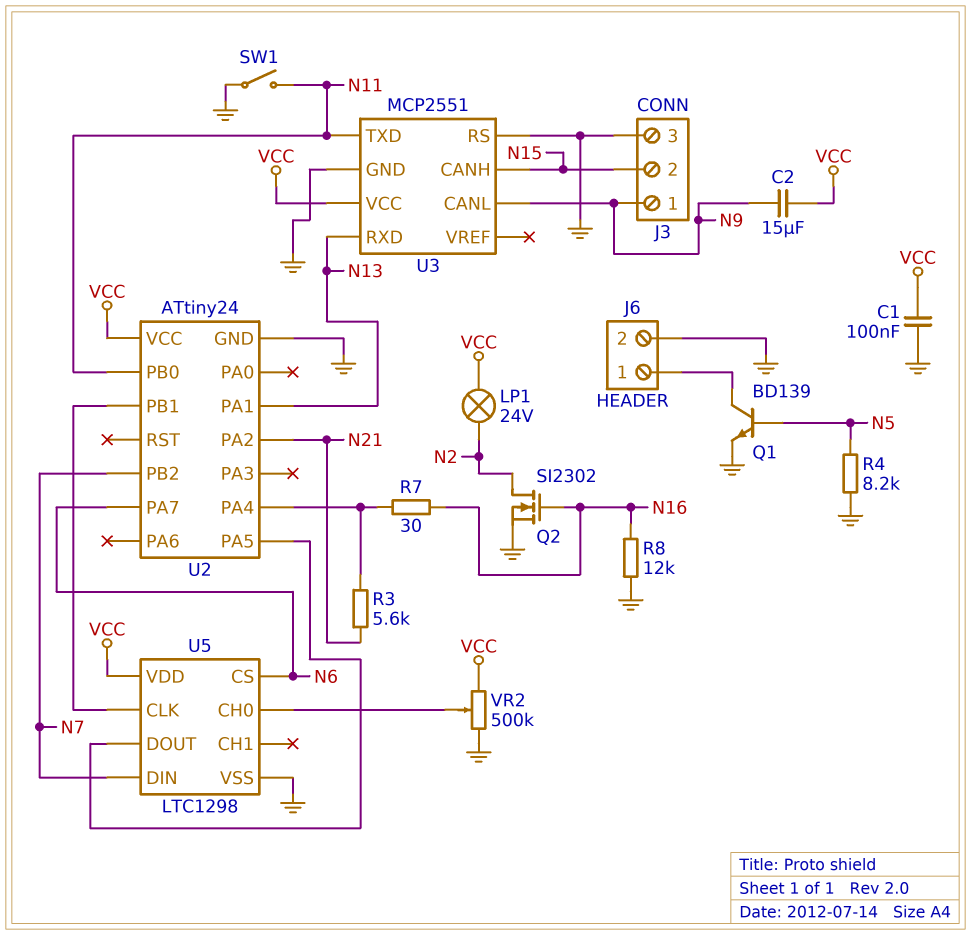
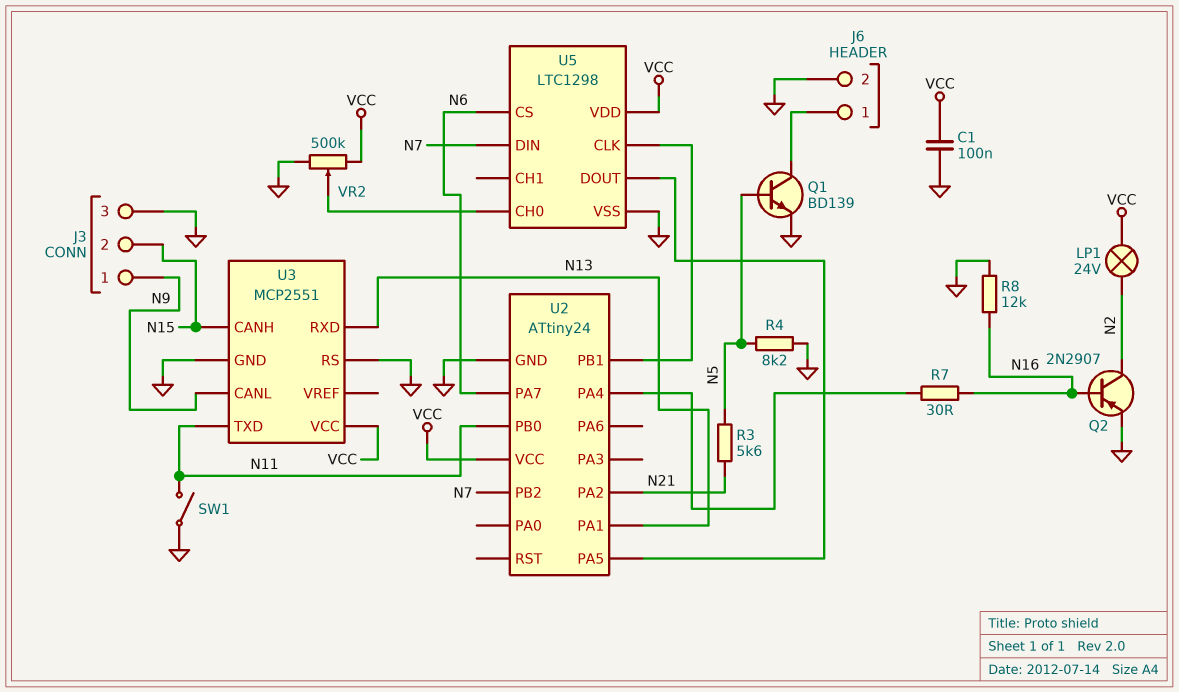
C2: 15uF (N9, VCC) -> none
Q2: NMOS SI2302 (G N16, D N2, S GND) -> PNP 2N2907 (B N16, C N2, E GND)
R3: 5.6k (N21, U2/PA4) -> 5.6k (N5, N21)

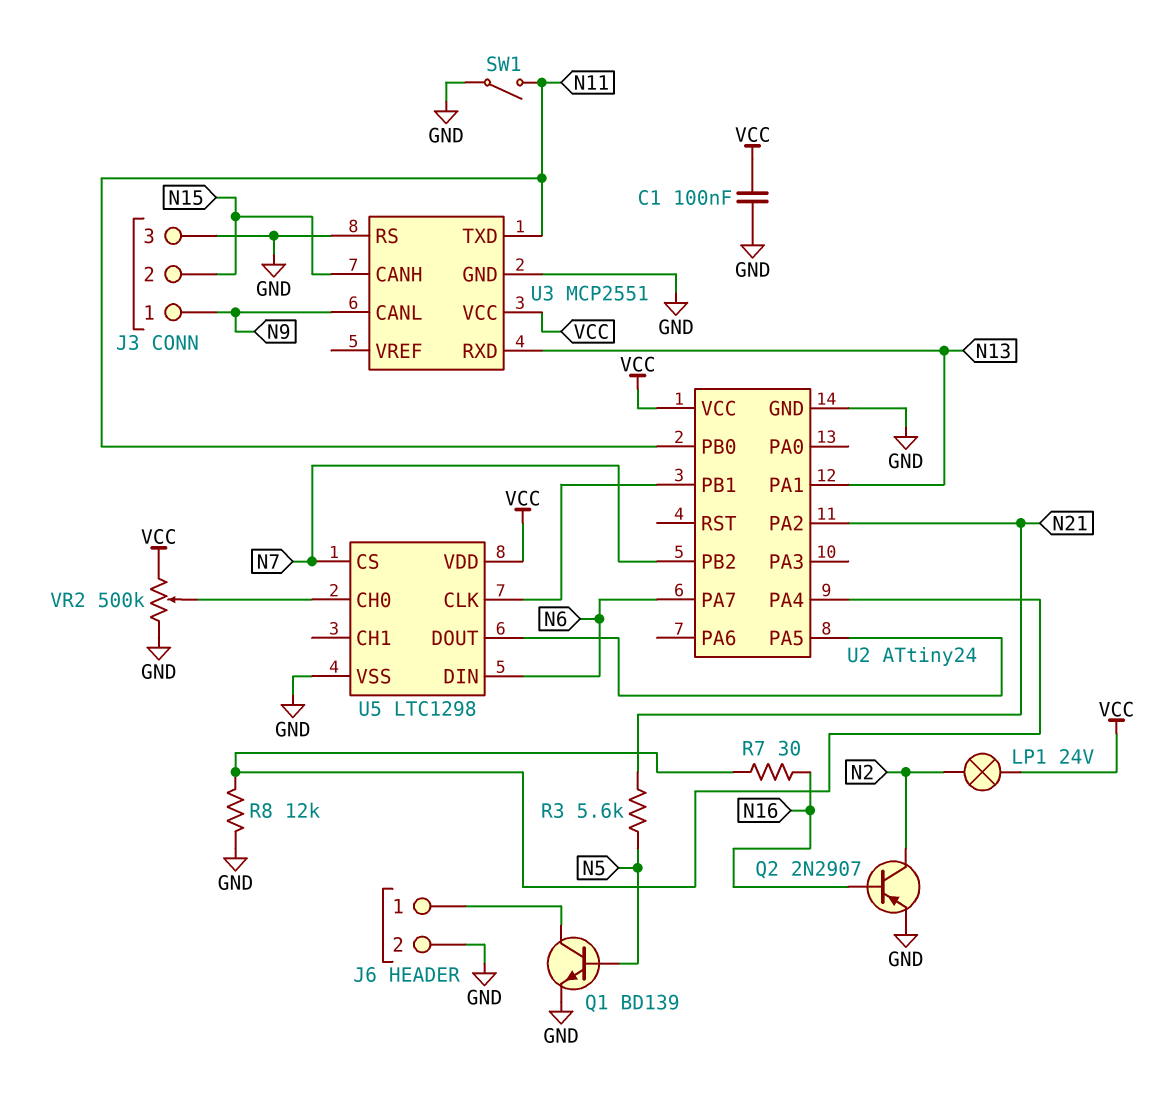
R4: 8.2k (GND, N5) -> none
R8: 12k (GND, N16) -> 12k (GND, U2/PA4)
U5 pin CS: N6 -> N7
U5 pin DIN: N7 -> N6

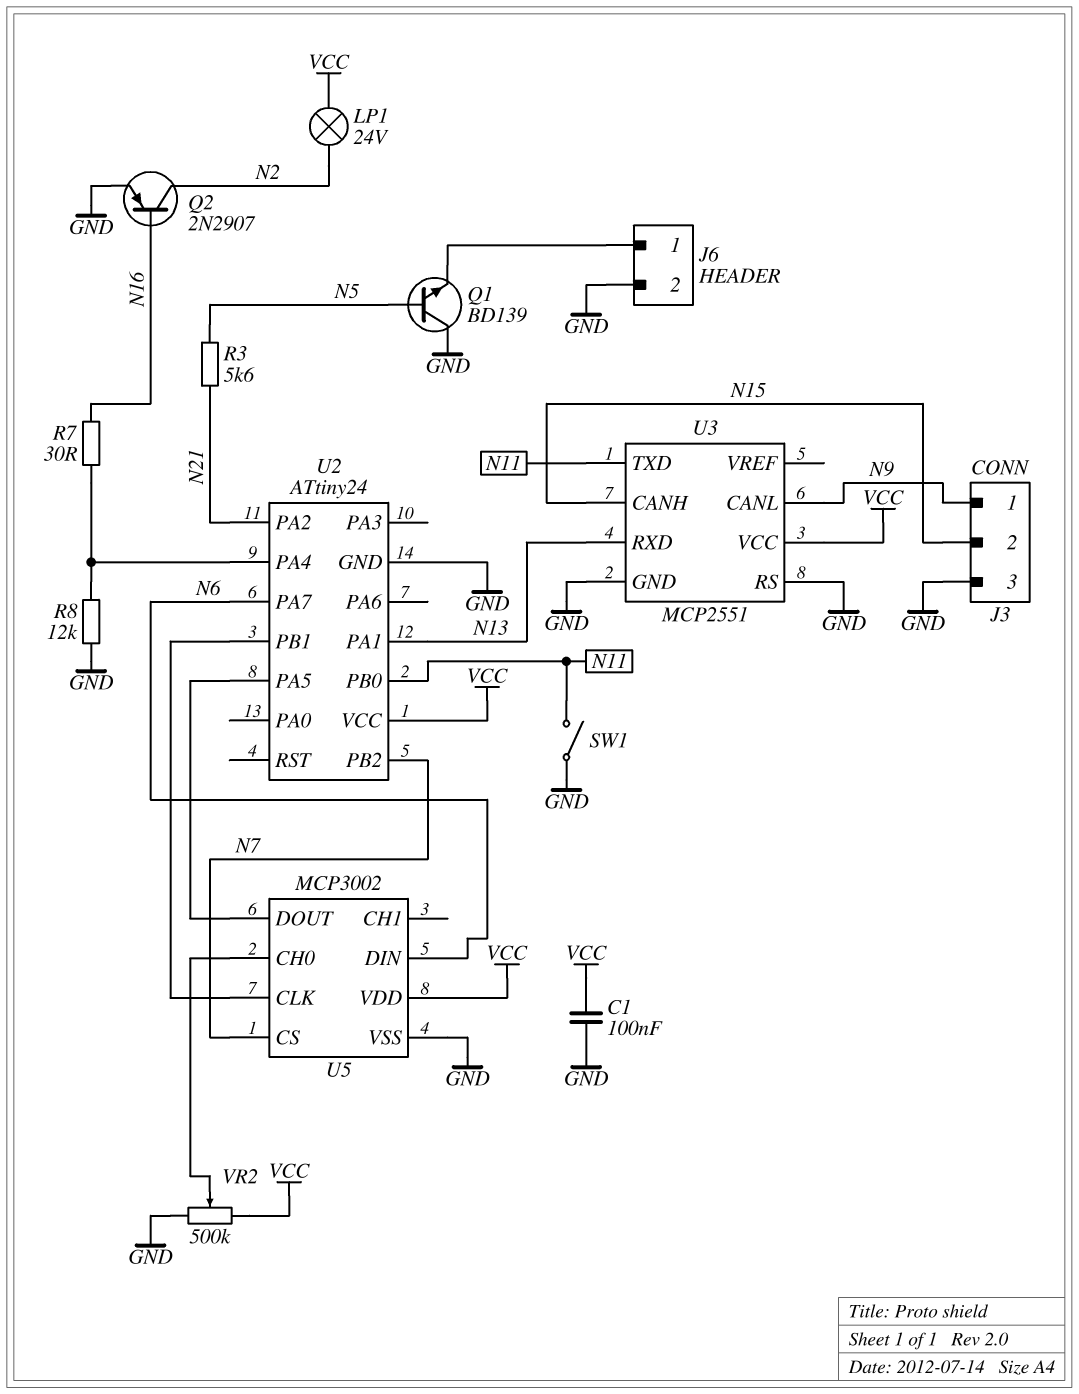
Q1: NPN BD139 (B N5, C J6/1, E GND) -> NPN BD139 (B N5, C GND, E J6/1)
U5: LTC1298 -> MCP3002

